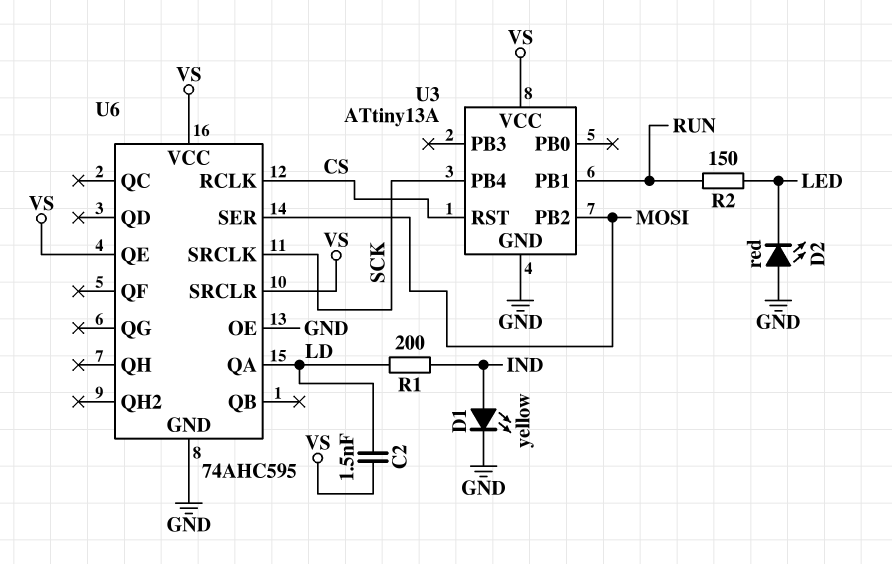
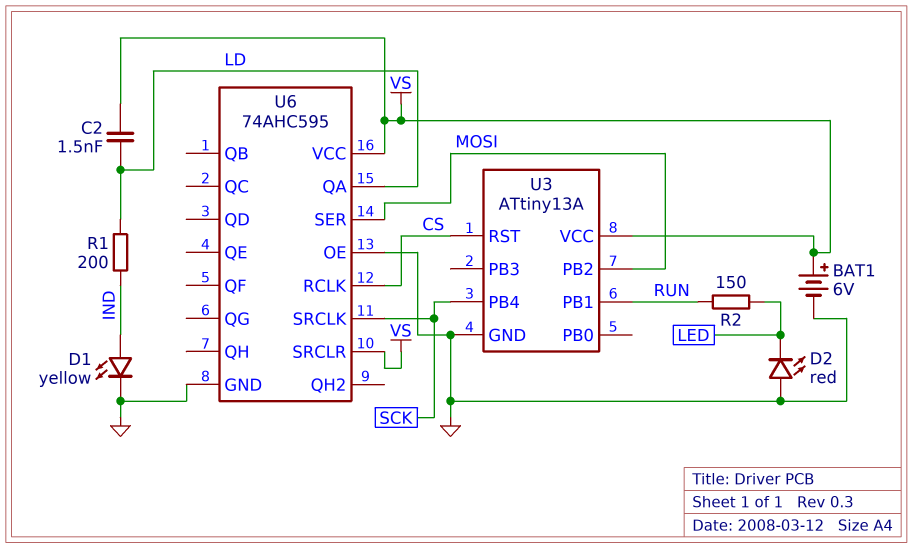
BAT1: none -> 6V (plus VS, minus GND)
U6 pin QE: VS -> none

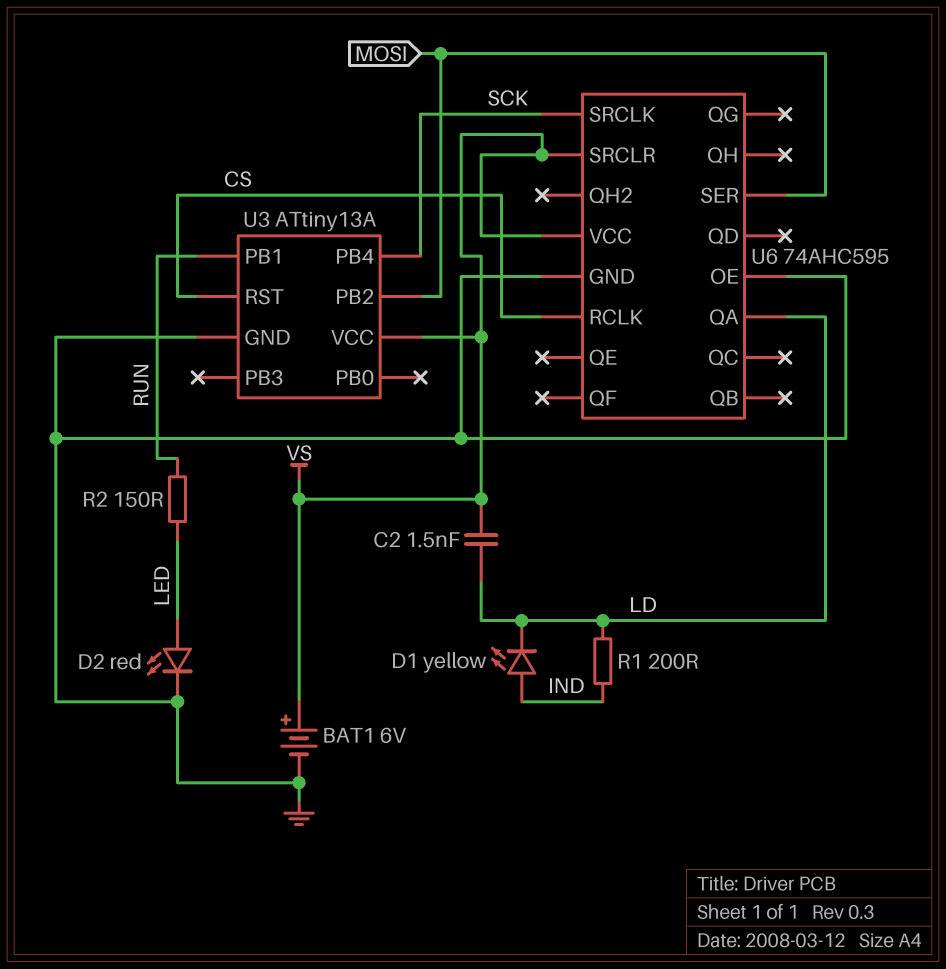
D1: LED yellow (A IND, K GND) -> LED yellow (A IND, K LD)
D2: LED red (A GND, K LED) -> LED red (A LED, K GND)

